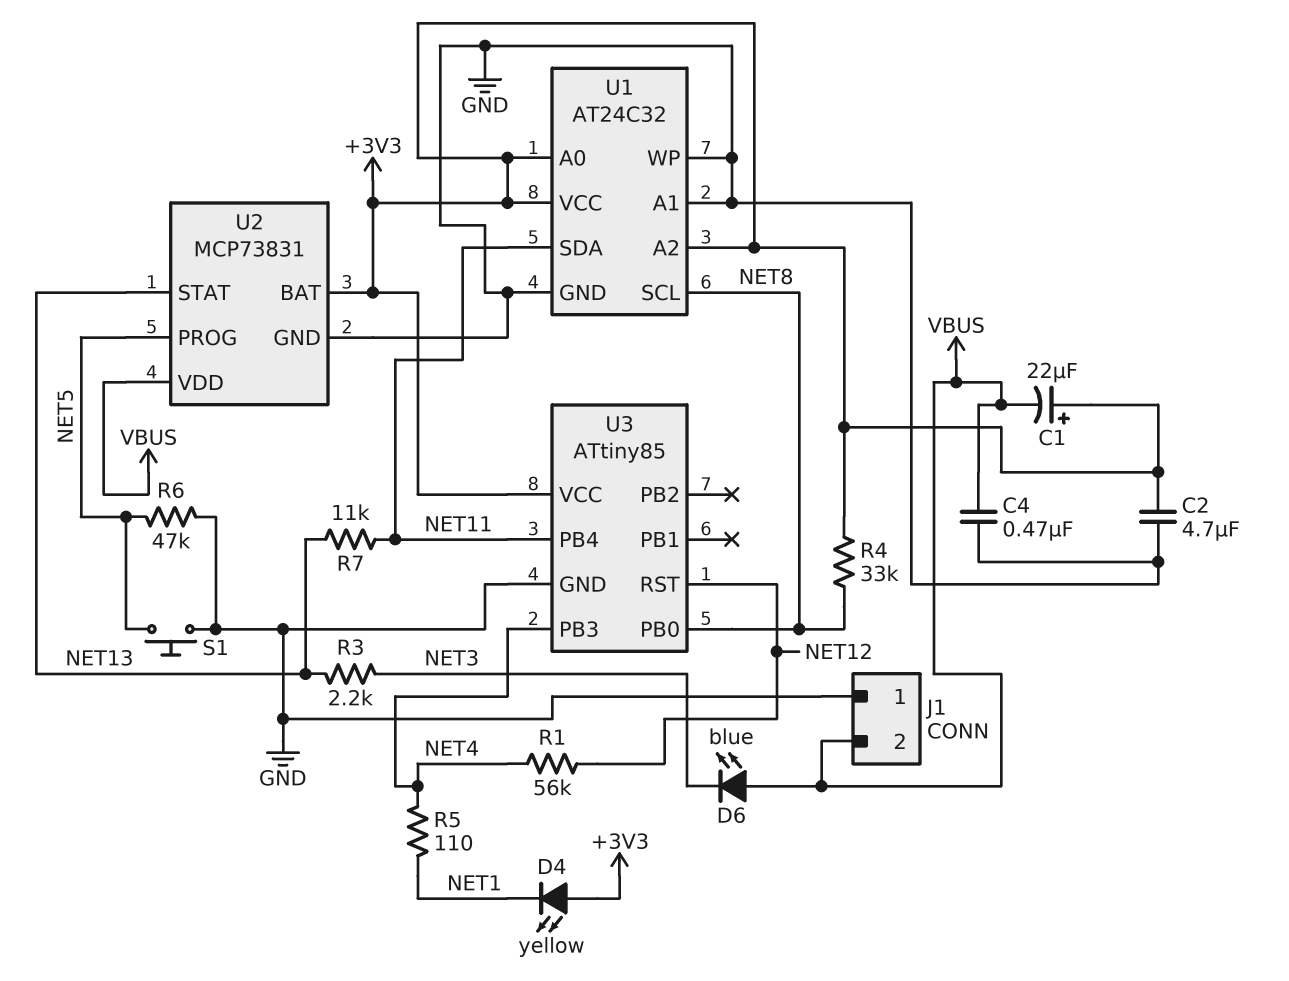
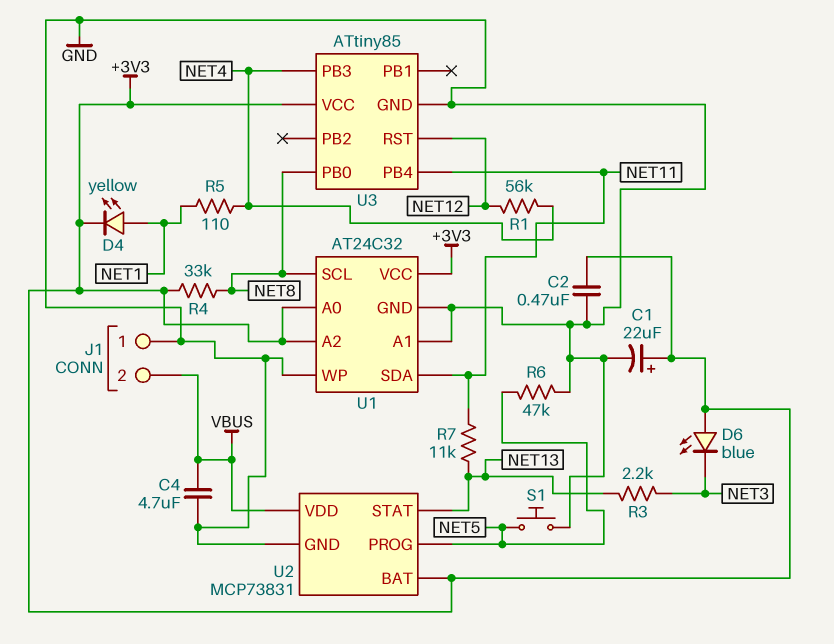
C1: 22uF (plus +3V3, minus VBUS) -> 22uF (plus +3V3, minus GND)
C2: 4.7uF (+3V3, GND) -> 470nF (+3V3, GND)
C4: 470nF (GND, VBUS) -> 4.7uF (GND, VBUS)
D4: LED yellow (A +3V3, K NET1) -> LED yellow (A NET1, K +3V3)
D6: LED blue (A VBUS, K NET3) -> LED blue (A +3V3, K NET3)

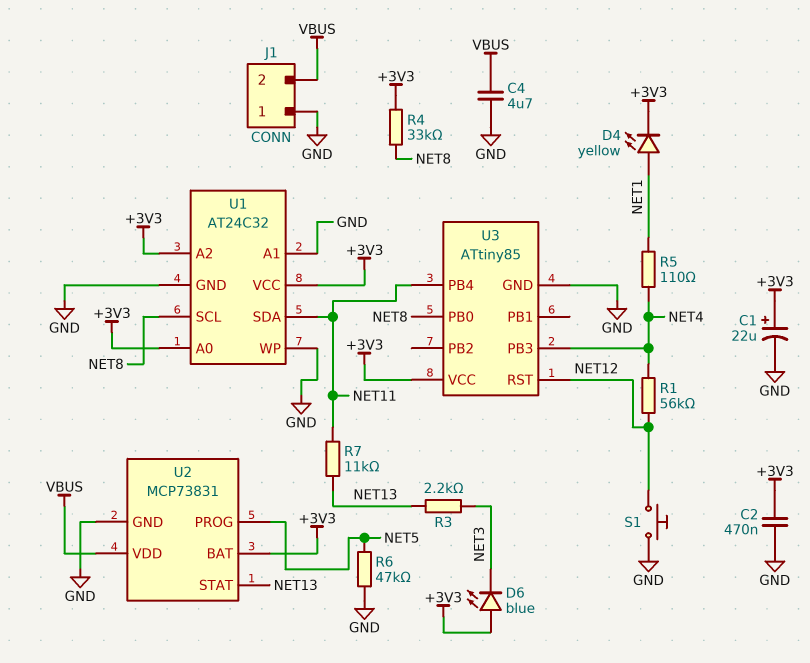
S1: button (GND, NET5) -> button (GND, NET12)

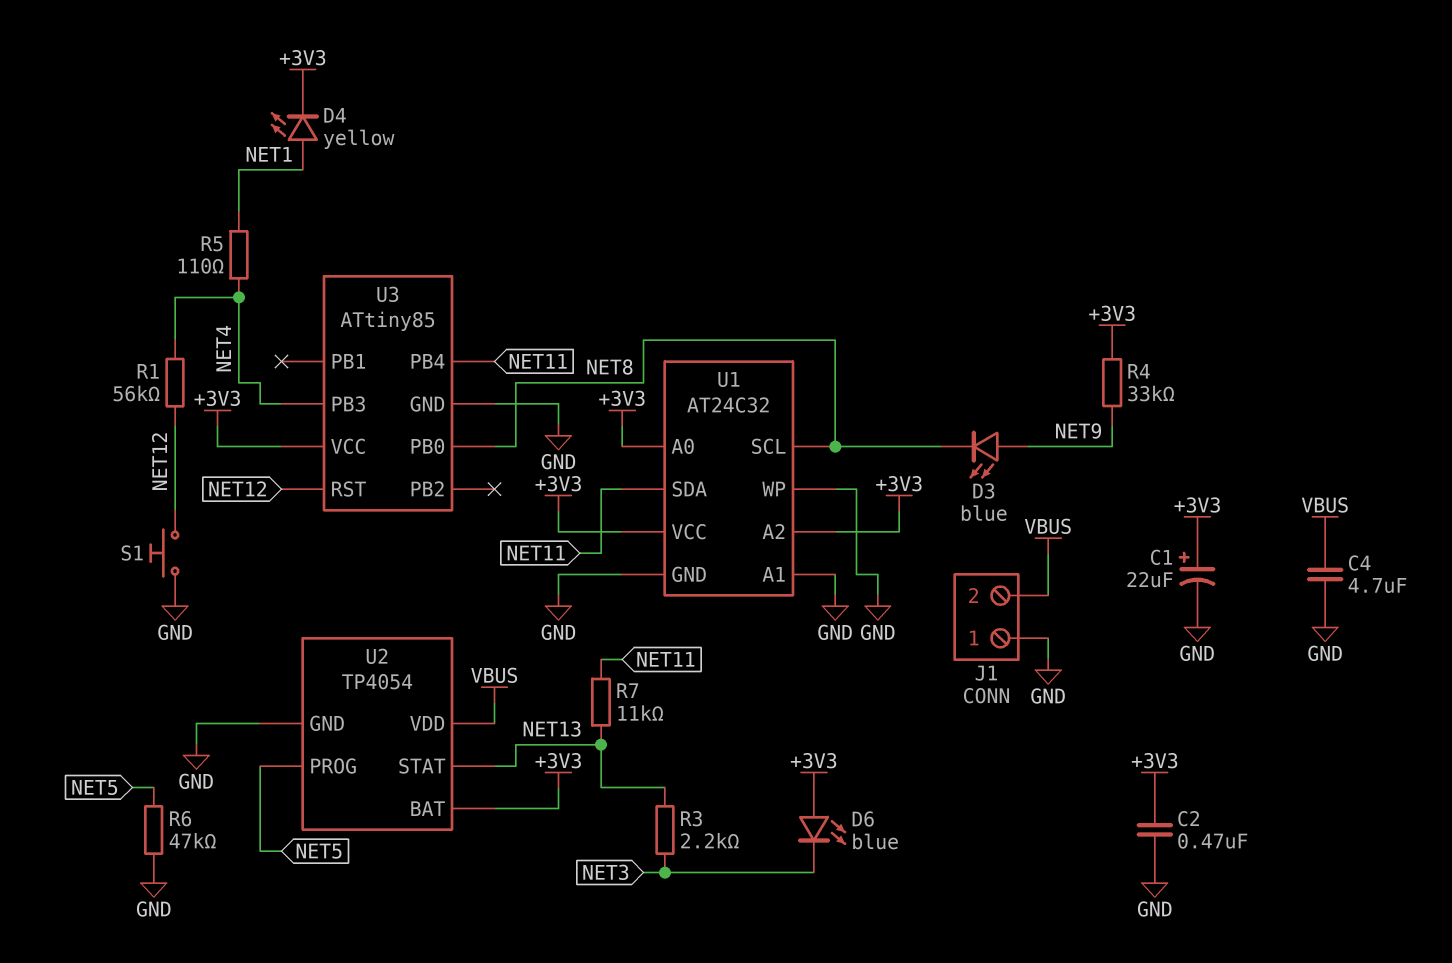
D3: none -> LED blue (A NET9, K NET8)
R4: 33k (+3V3, NET8) -> 33k (+3V3, NET9)
U2: MCP73831 -> TP4054

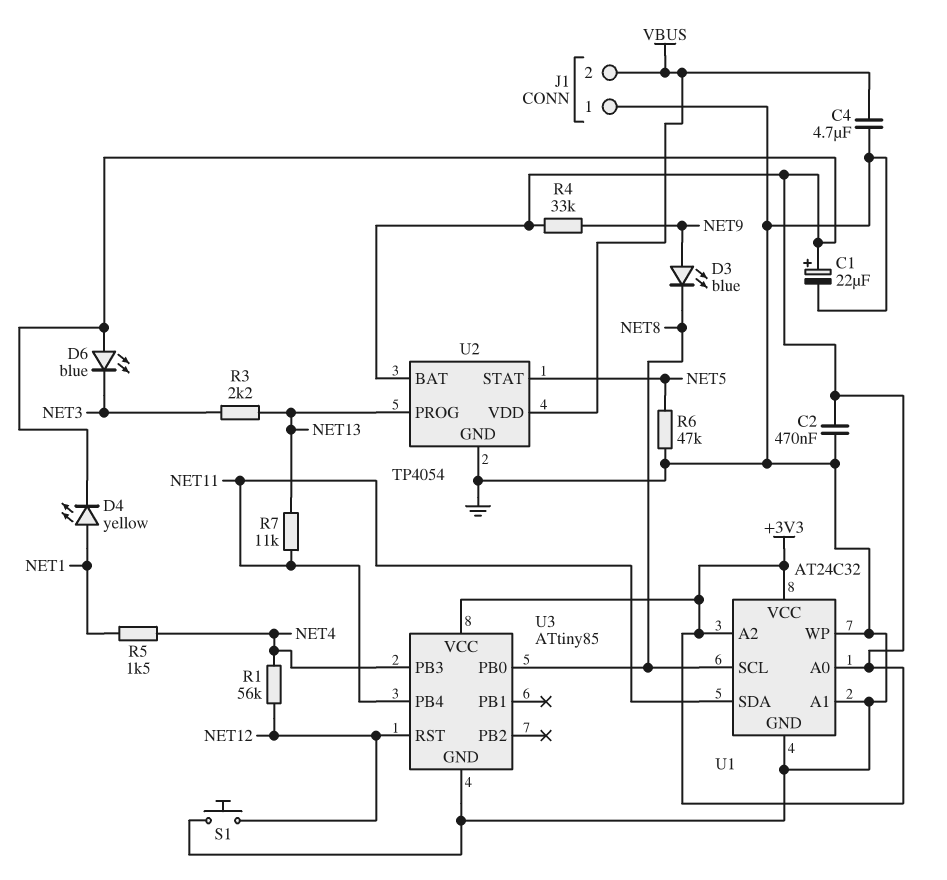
R5: 110 (NET1, NET4) -> 1.5k (NET1, NET4)
U2 pin PROG: NET5 -> NET13
U2 pin STAT: NET13 -> NET5

